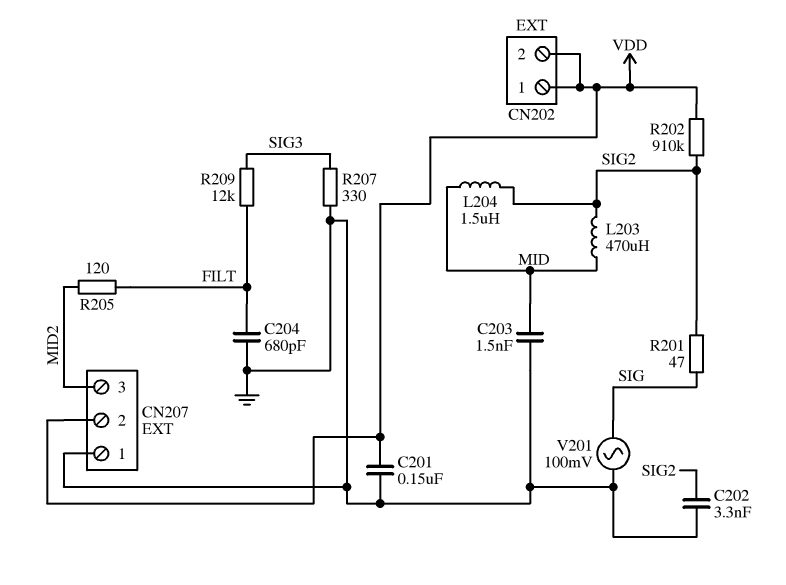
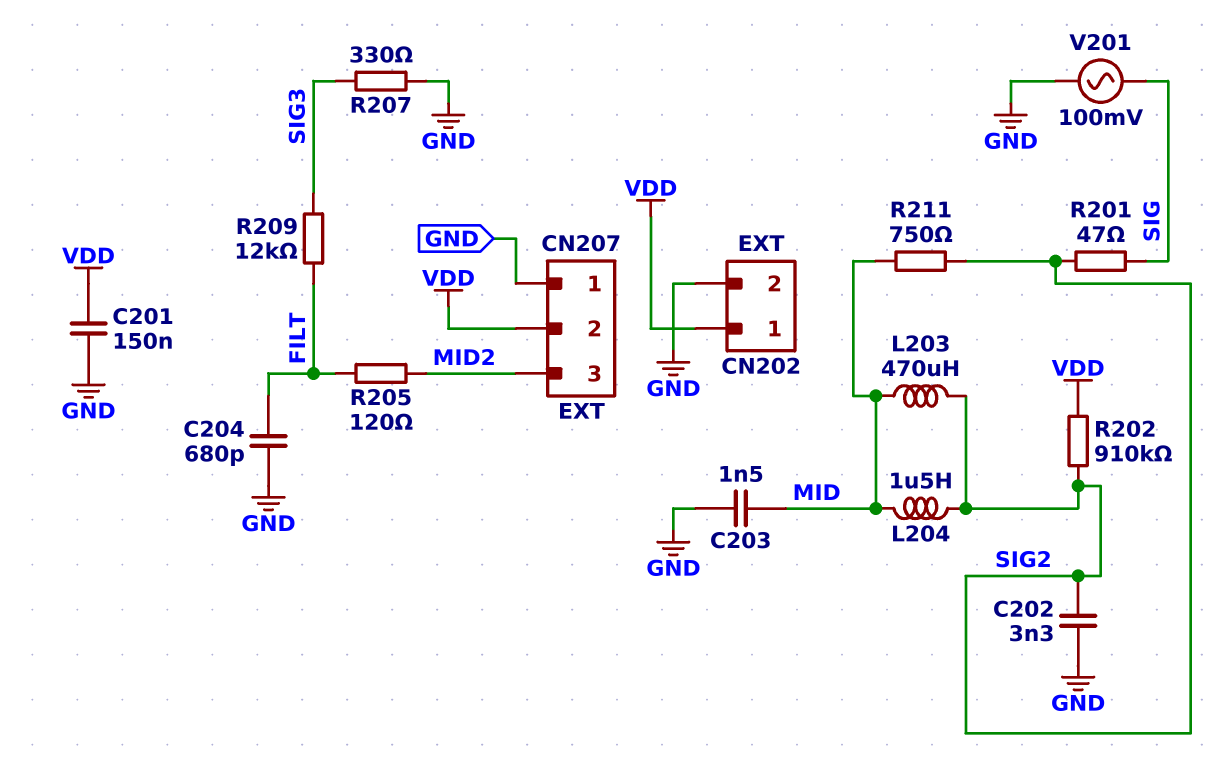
CN202 pin 2: VDD -> GND
R211: none -> 750 (MID, SIG2)

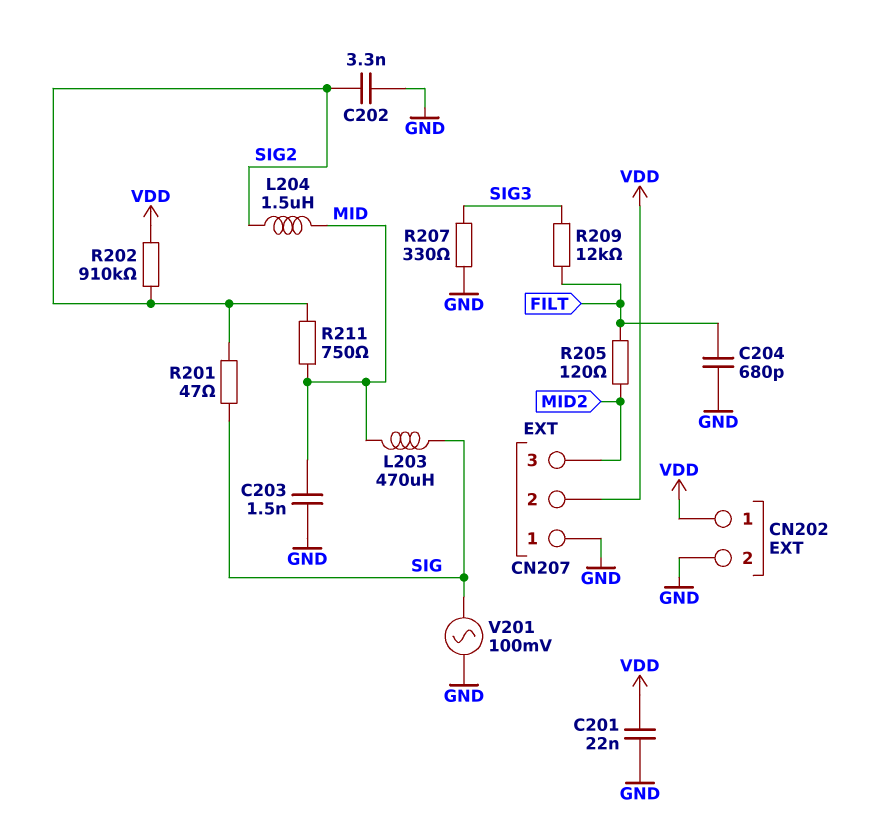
C201: 150nF (GND, VDD) -> 22nF (GND, VDD)
L203: 470uH (MID, SIG2) -> 470uH (MID, SIG)

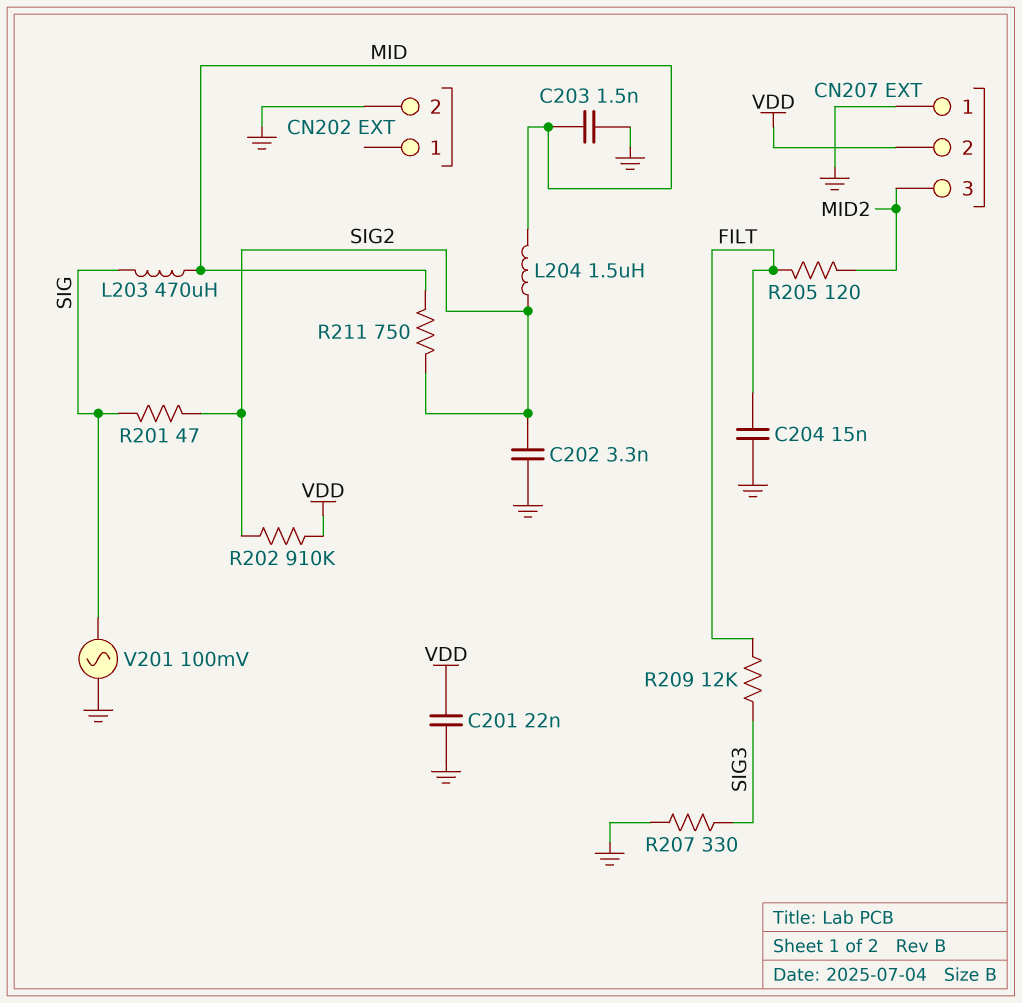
C204: 680pF (FILT, GND) -> 15nF (FILT, GND)
CN202 pin 1: VDD -> none

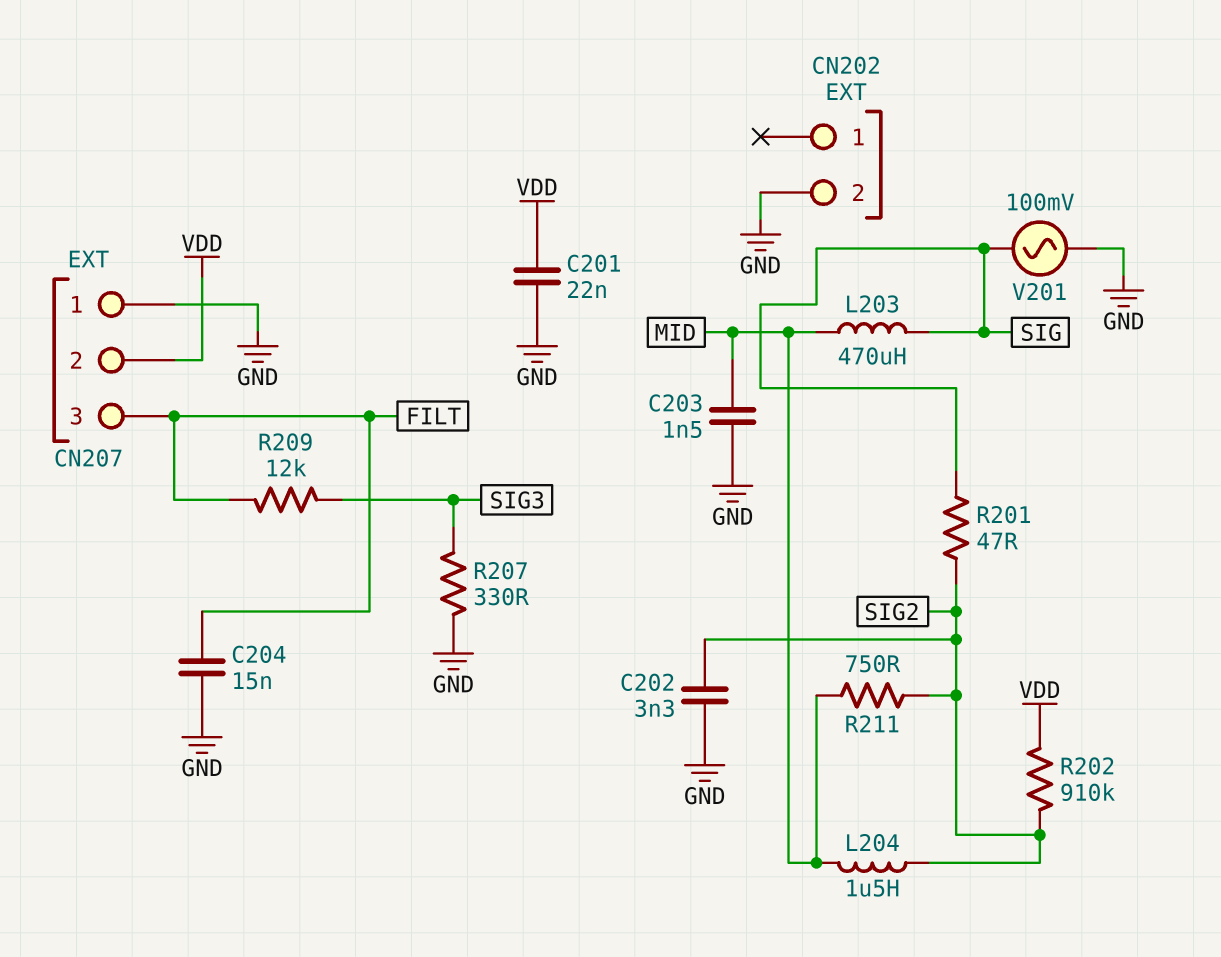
CN207 pin 3: MID2 -> FILT
R205: 120 (FILT, MID2) -> none

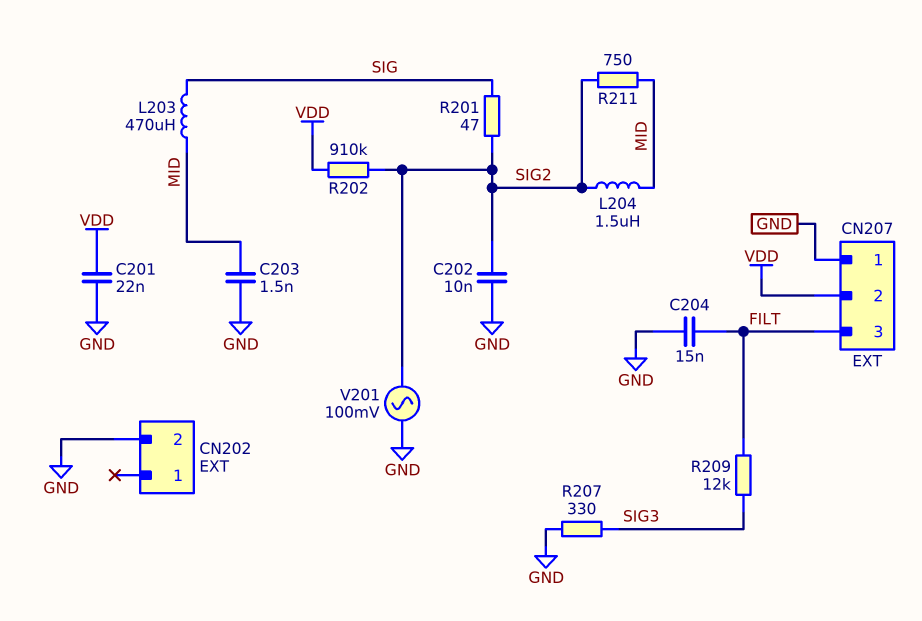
C202: 3.3nF (GND, SIG2) -> 10nF (GND, SIG2)
V201: AC 100mV (GND, SIG) -> AC 100mV (GND, SIG2)

